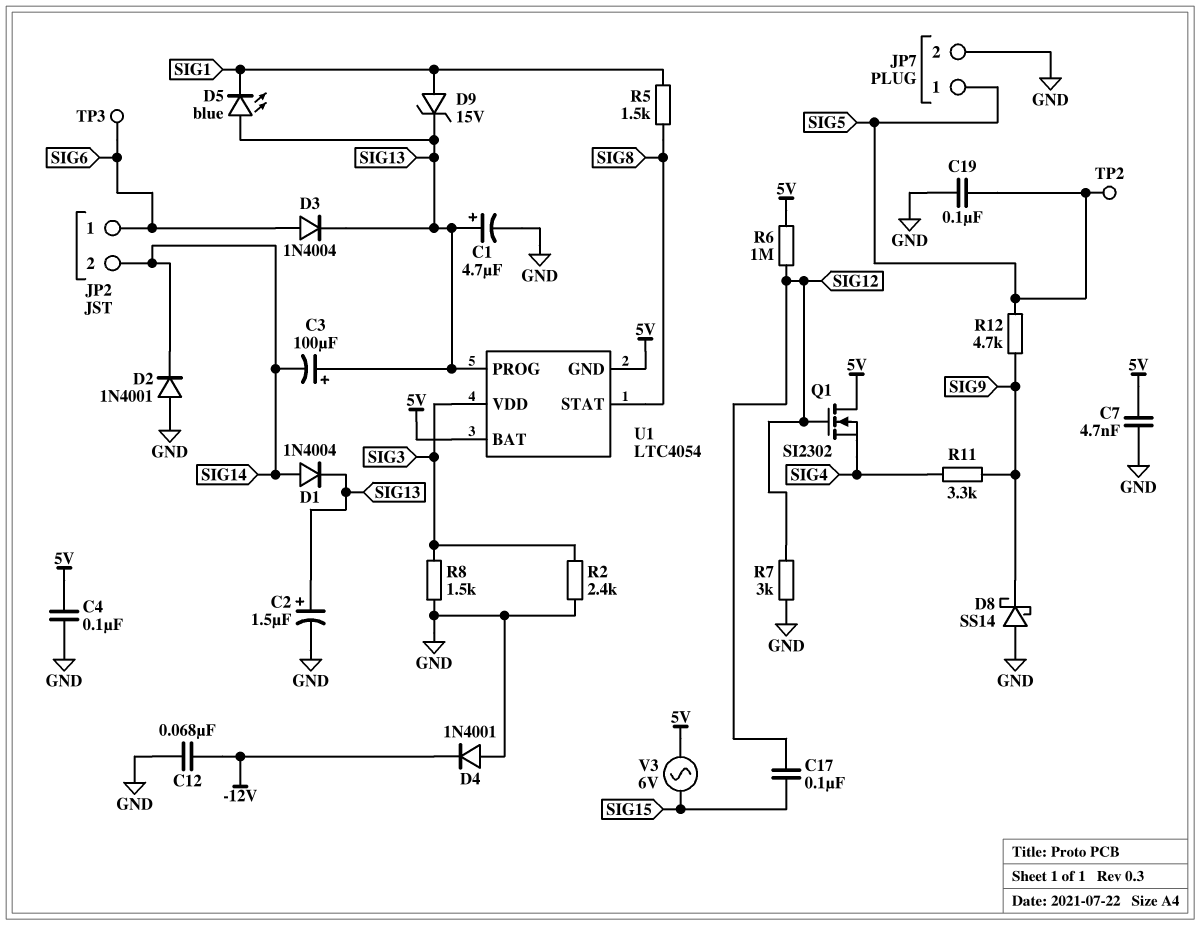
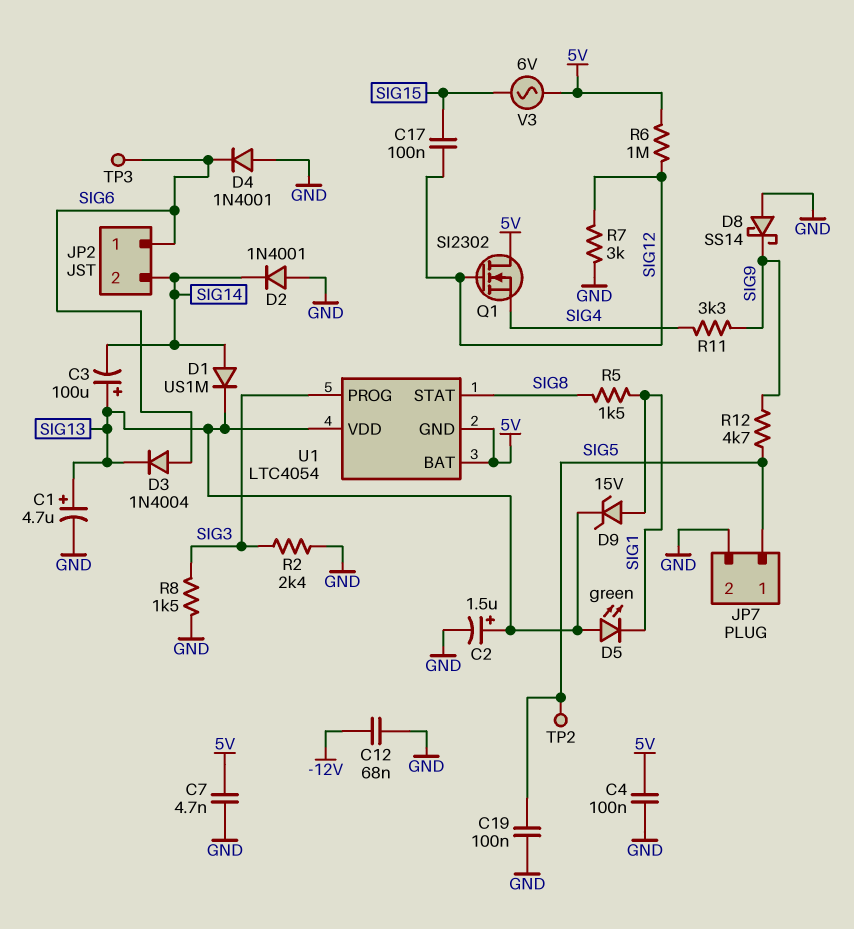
D1: diode 1N4004 (A SIG14, K SIG13) -> diode US1M (A SIG14, K SIG13)
D4: diode 1N4001 (A GND, K -12V) -> diode 1N4001 (A GND, K SIG6)
D5: LED blue (A SIG13, K SIG1) -> LED green (A SIG13, K SIG1)
U1 pin PROG: SIG13 -> SIG3
U1 pin VDD: SIG3 -> SIG13

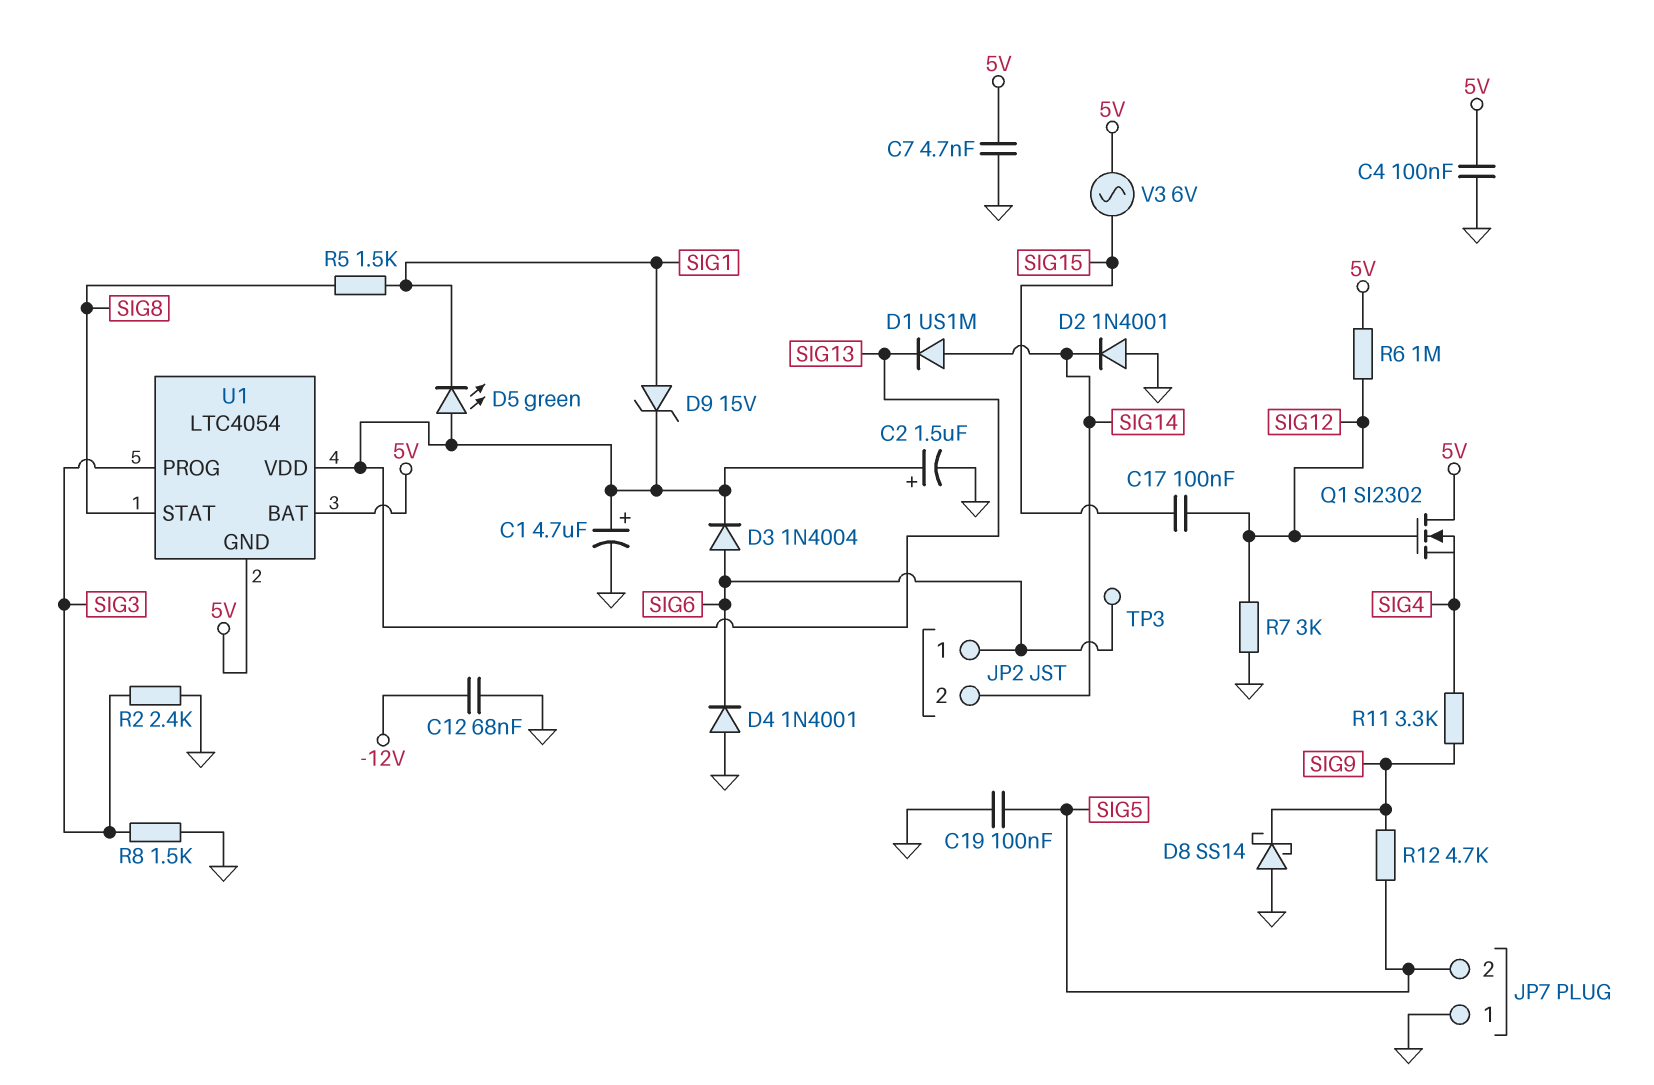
C3: 100uF (plus SIG13, minus SIG14) -> none
JP7 pin 1: SIG5 -> GND
JP7 pin 2: GND -> SIG5
TP2: test point (SIG5) -> none

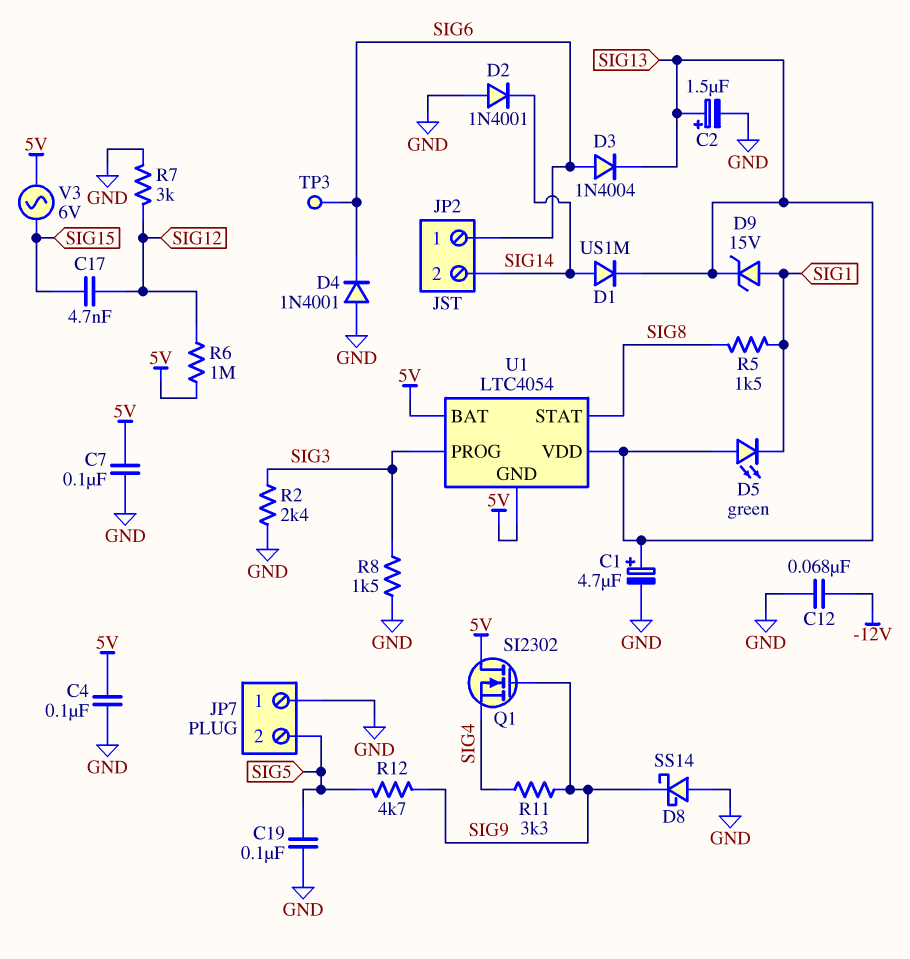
C7: 4.7nF (5V, GND) -> 100nF (5V, GND)
C17: 100nF (SIG12, SIG15) -> 4.7nF (SIG12, SIG15)
Q1: NMOS SI2302 (G SIG12, D 5V, S SIG4) -> NMOS SI2302 (G SIG9, D 5V, S SIG4)

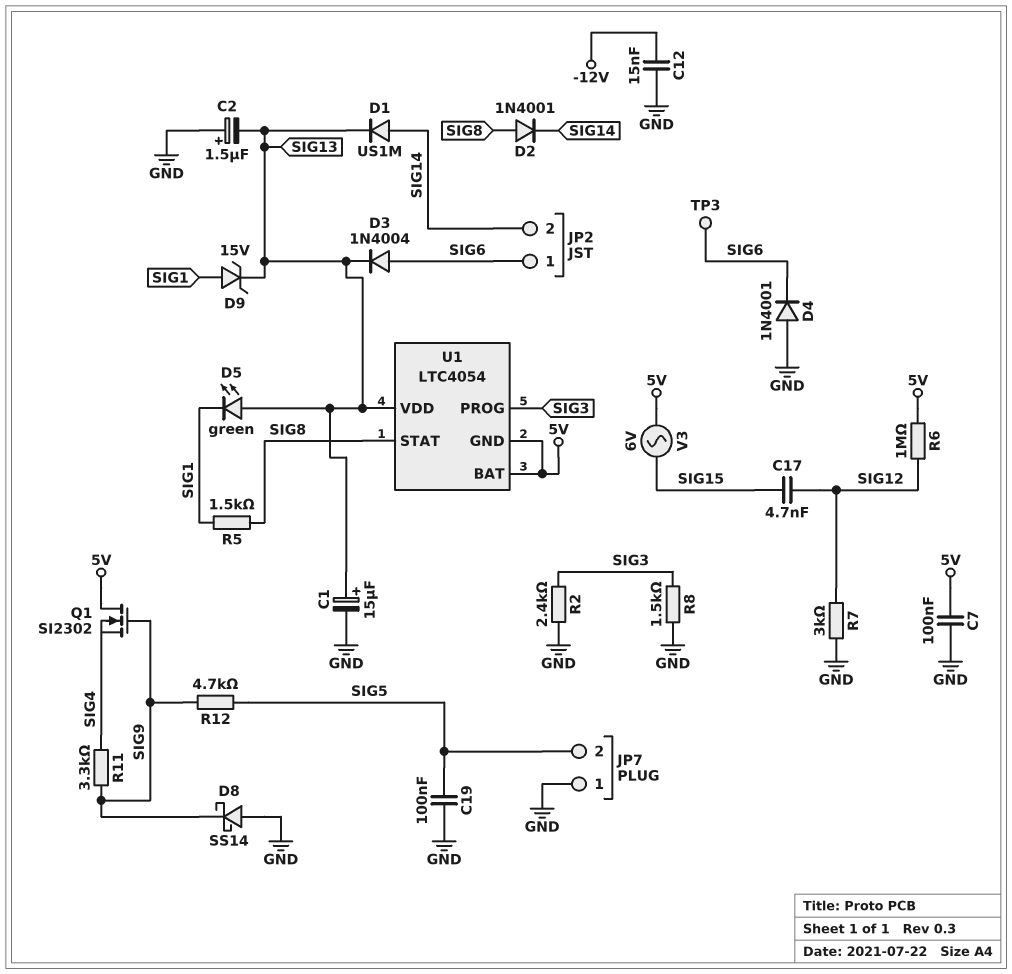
C1: 4.7uF (plus SIG13, minus GND) -> 15uF (plus SIG13, minus GND)
C2: 1.5uF (plus SIG13, minus GND) -> 1.5uF (plus GND, minus SIG13)
C4: 100nF (5V, GND) -> none
C12: 68nF (-12V, GND) -> 15nF (-12V, GND)
D2: diode 1N4001 (A GND, K SIG14) -> diode 1N4001 (A SIG8, K SIG14)

